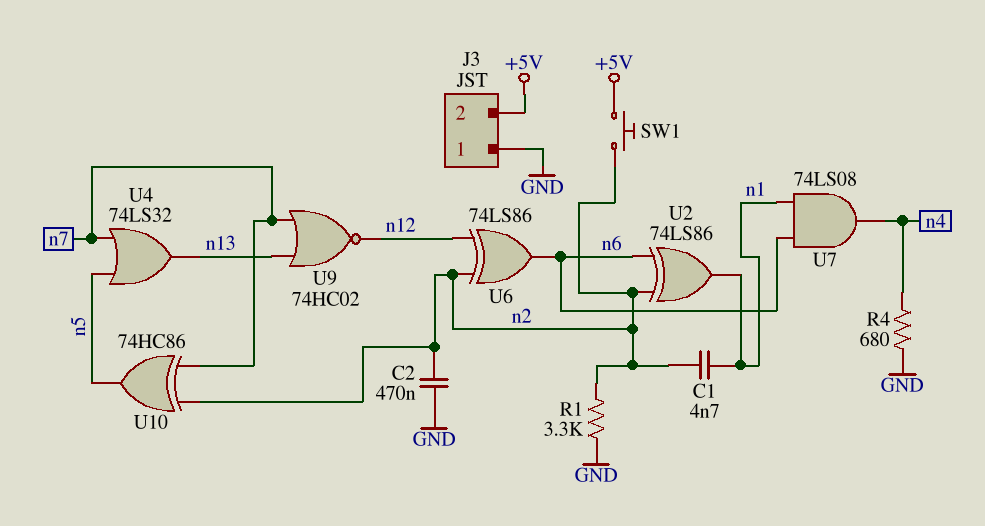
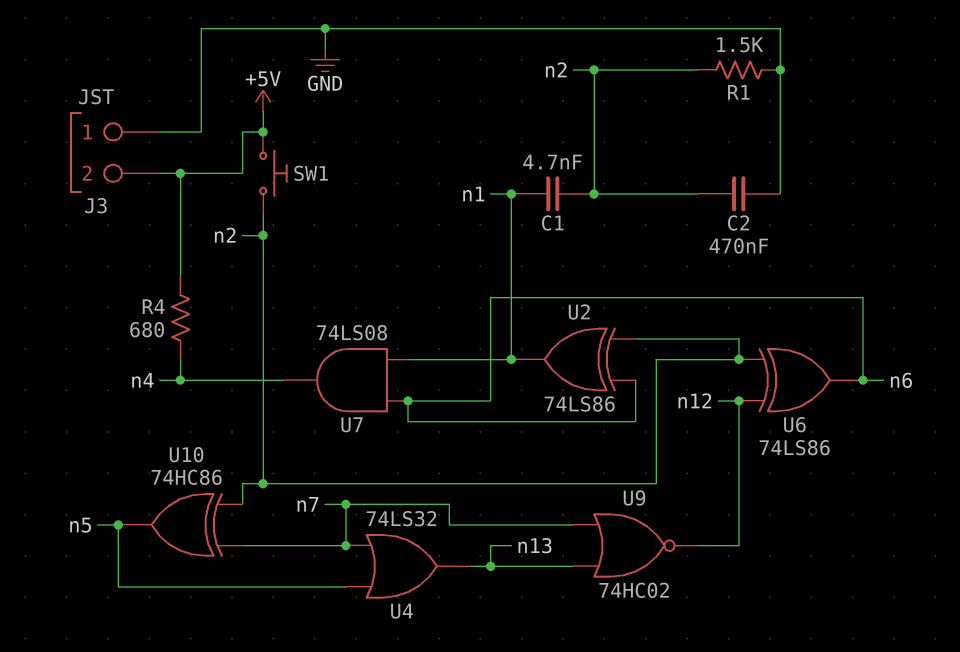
R1: 3.3k (GND, n2) -> 1.5k (GND, n2)
R4: 680 (GND, n4) -> 680 (+5V, n4)

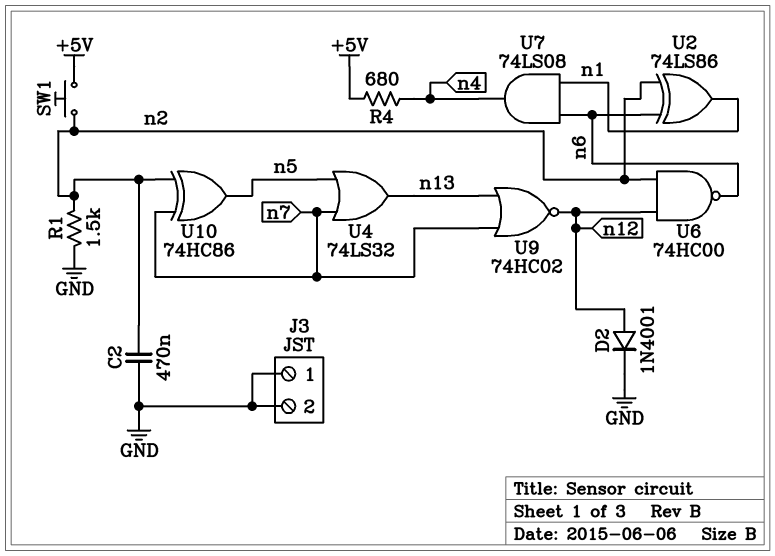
C1: 4.7nF (n1, n2) -> none
D2: none -> diode 1N4001 (A n12, K GND)
J3 pin 2: +5V -> GND
U6: XOR 74LS86 (in n2, in n12, out n6) -> NAND 74HC00 (in n2, in n12, out n6)

